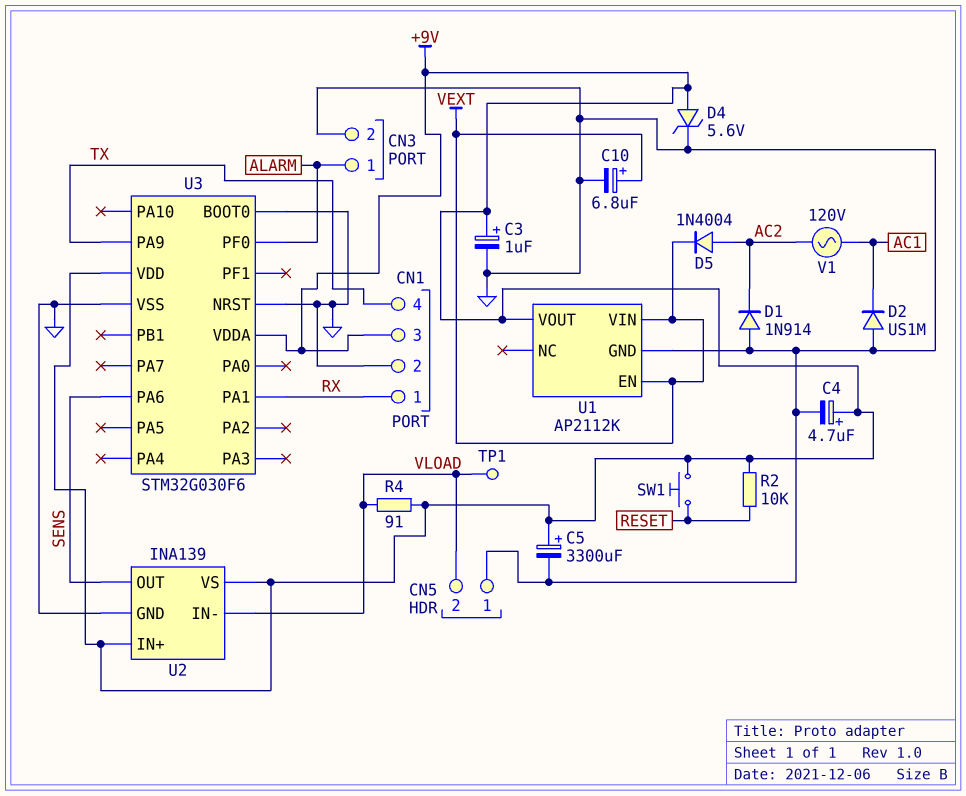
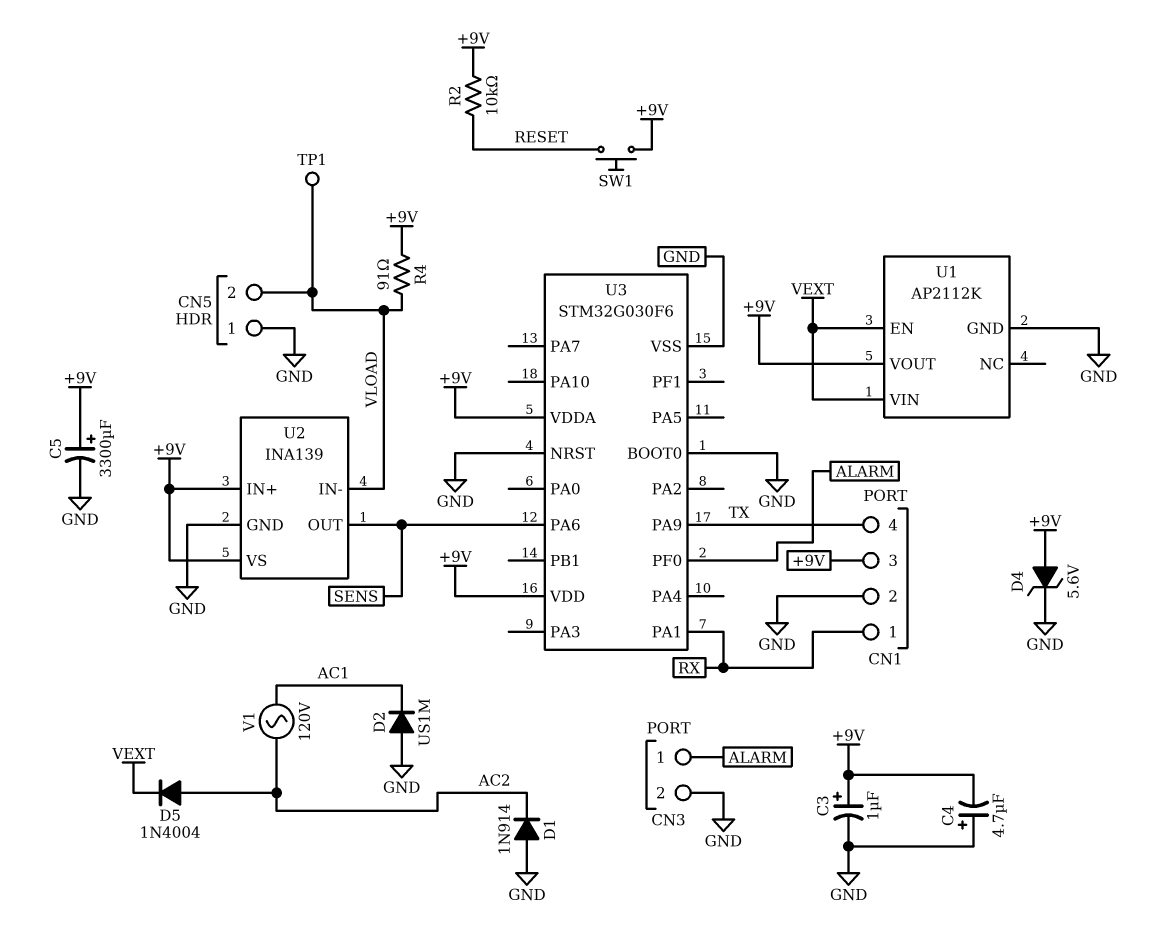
C4: 4.7uF (plus +9V, minus GND) -> 4.7uF (plus GND, minus +9V)
C10: 6.8uF (plus VEXT, minus GND) -> none

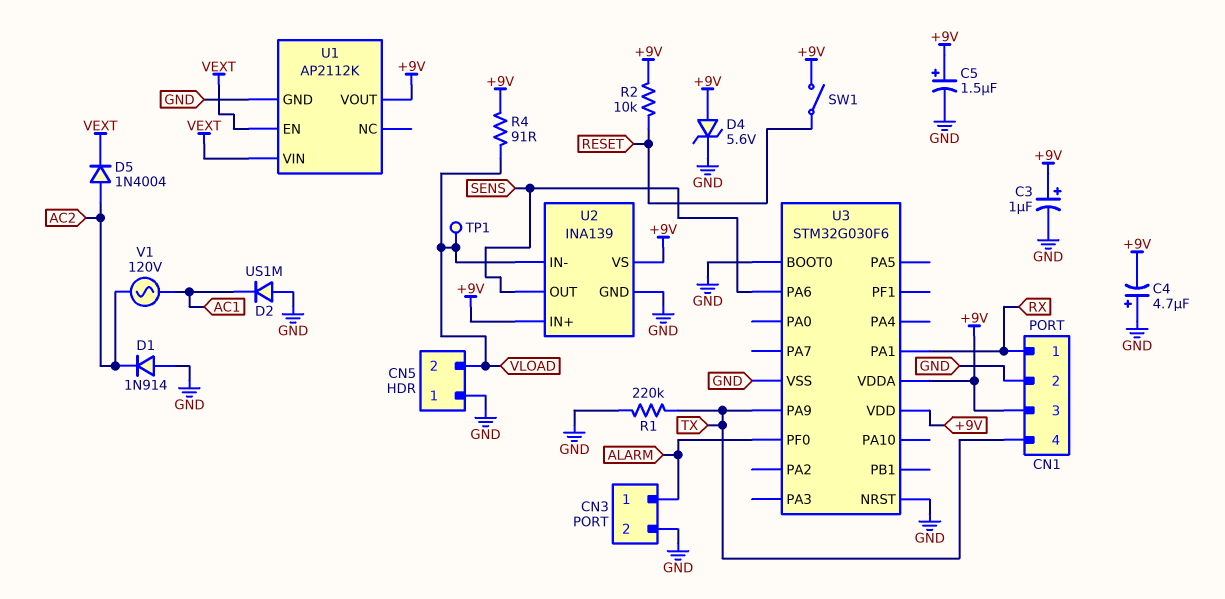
C5: 3300uF (plus +9V, minus GND) -> 1.5uF (plus +9V, minus GND)
R1: none -> 220k (GND, TX)
SW1: button (+9V, RESET) -> switch (+9V, RESET)

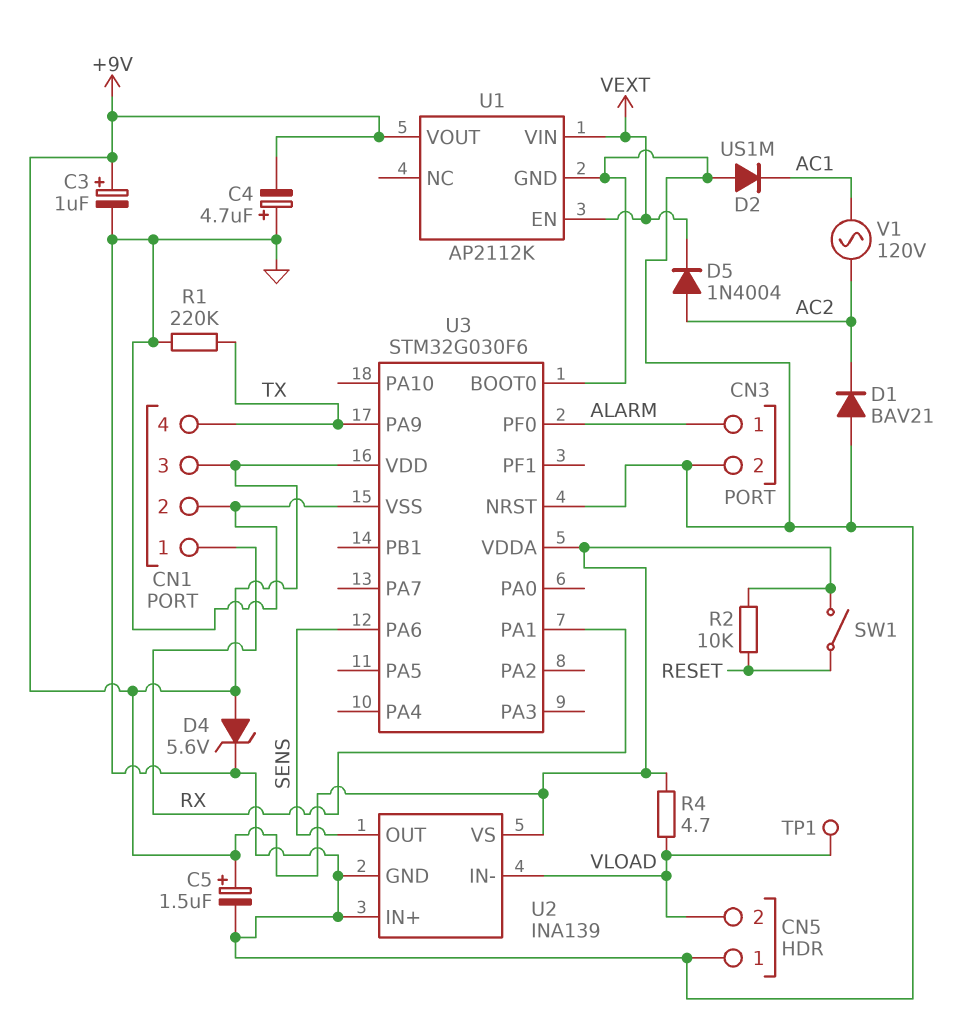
D1: diode 1N914 (A GND, K AC2) -> diode BAV21 (A GND, K AC2)
R4: 91 (+9V, VLOAD) -> 4.7 (+9V, VLOAD)
U2 pin IN+: +9V -> GND

